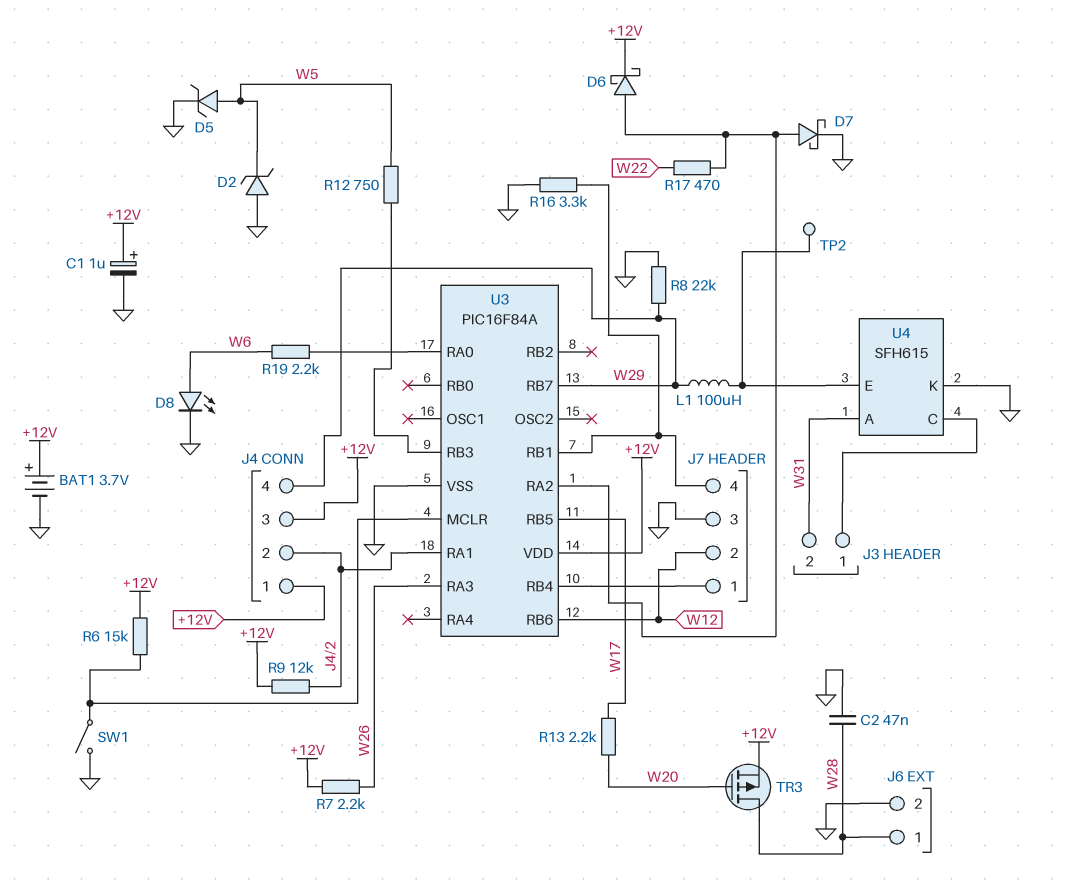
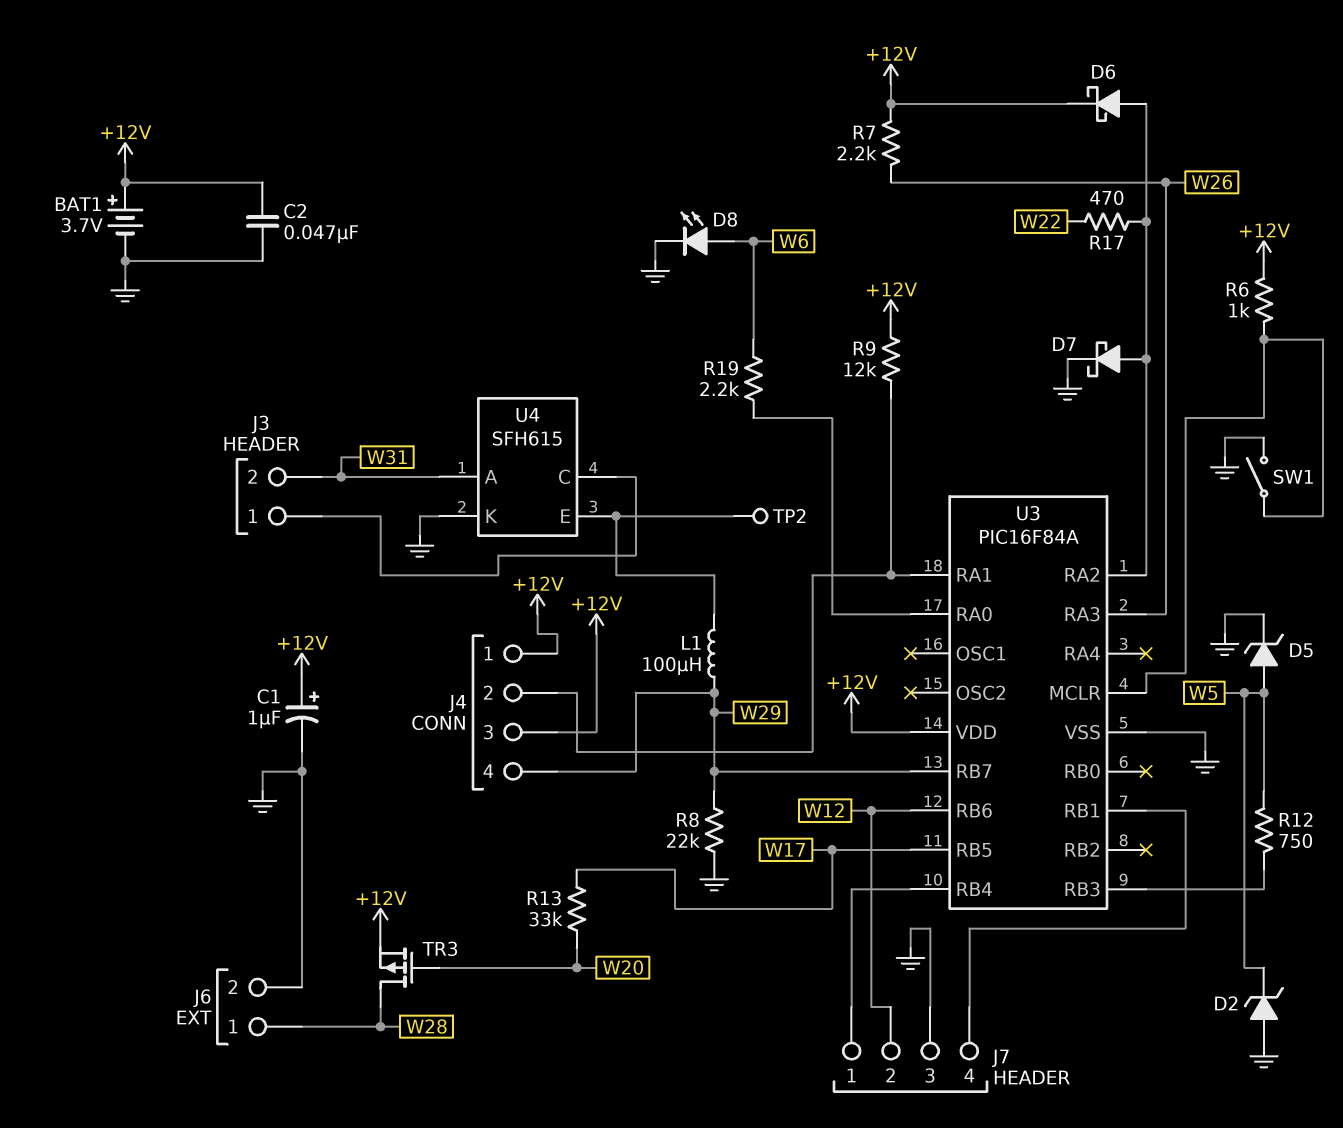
C2: 47nF (GND, W28) -> 47nF (+12V, GND)
R6: 15k (+12V, U3/MCLR) -> 1k (+12V, U3/MCLR)
R13: 2.2k (W17, W20) -> 33k (W17, W20)
R16: 3.3k (GND, J7/4) -> none

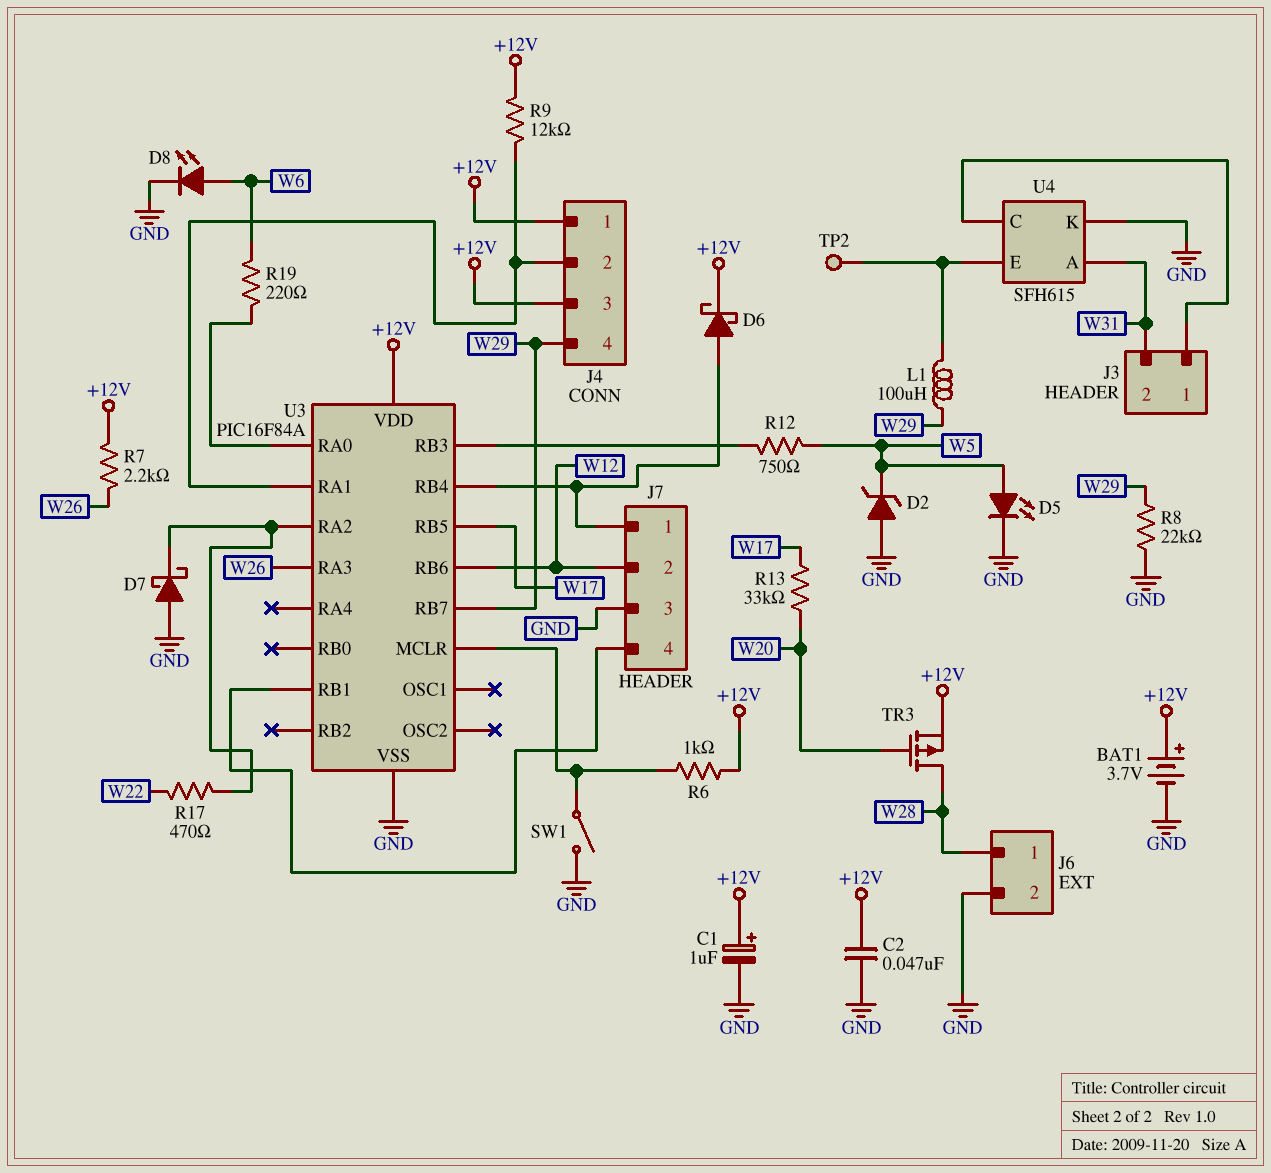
D5: zener (A W5, K GND) -> LED (A W5, K GND)
D6: schottky (A U3/RA2, K +12V) -> schottky (A J7/1, K +12V)
D7: schottky (A U3/RA2, K GND) -> schottky (A GND, K U3/RA2)
R19: 2.2k (U3/RA0, W6) -> 220 (U3/RA0, W6)

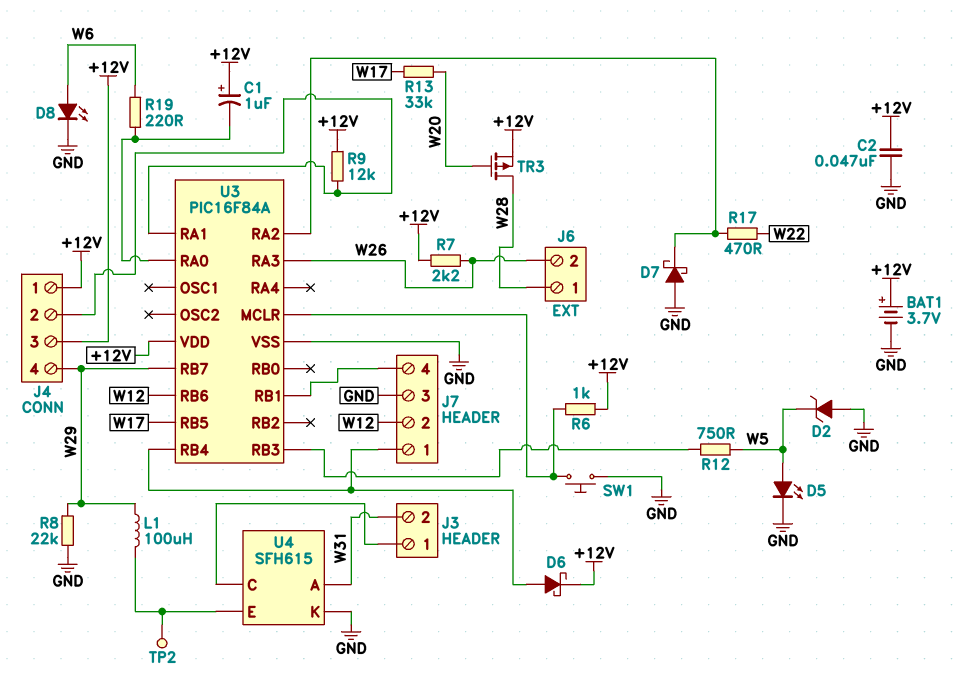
C1: 1uF (plus +12V, minus GND) -> 1uF (plus +12V, minus U3/RA0)
J6 pin 2: GND -> W26
SW1: switch (GND, U3/MCLR) -> button (GND, U3/MCLR)

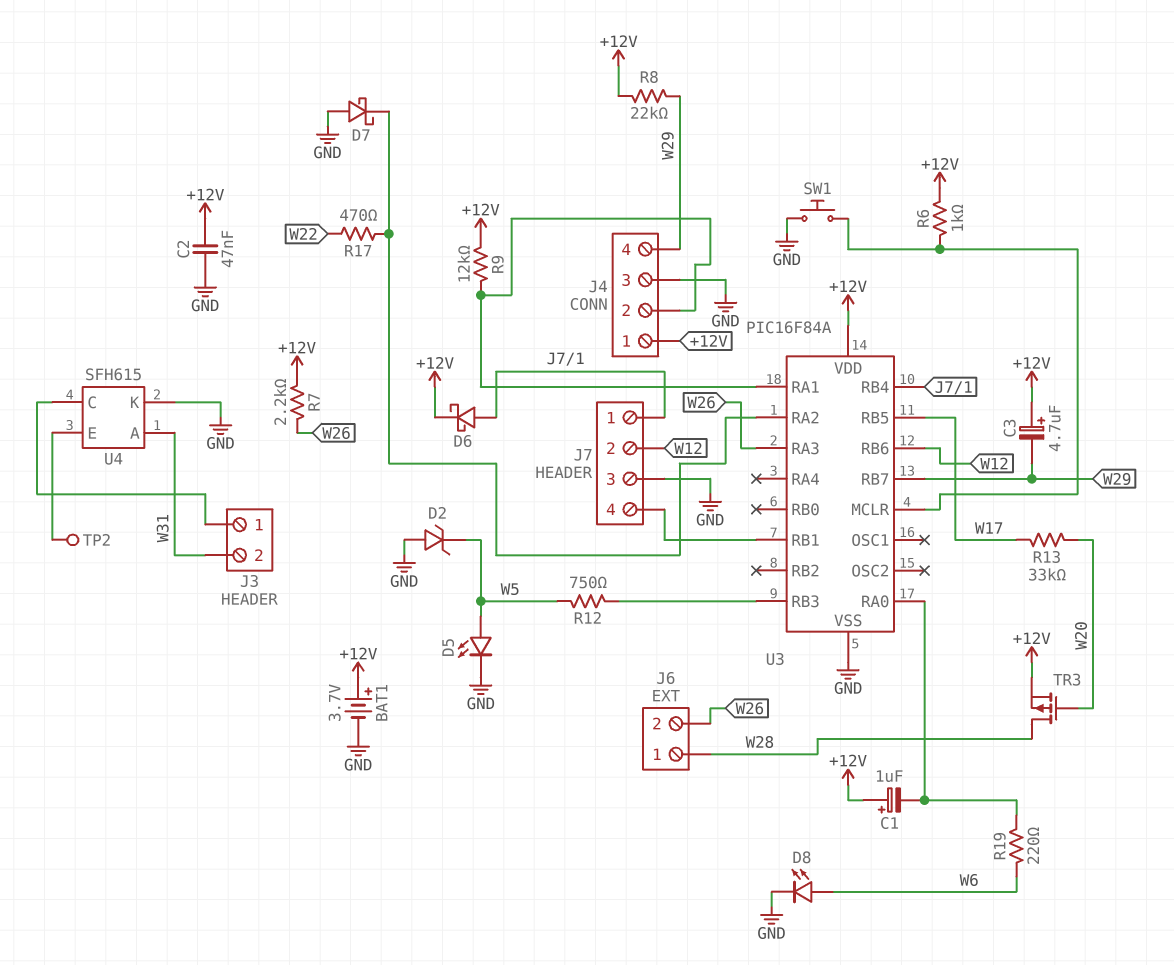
C3: none -> 4.7uF (plus +12V, minus W29)
J4 pin 3: +12V -> GND
L1: 100uH (U4/E, W29) -> none
R8: 22k (GND, W29) -> 22k (+12V, W29)

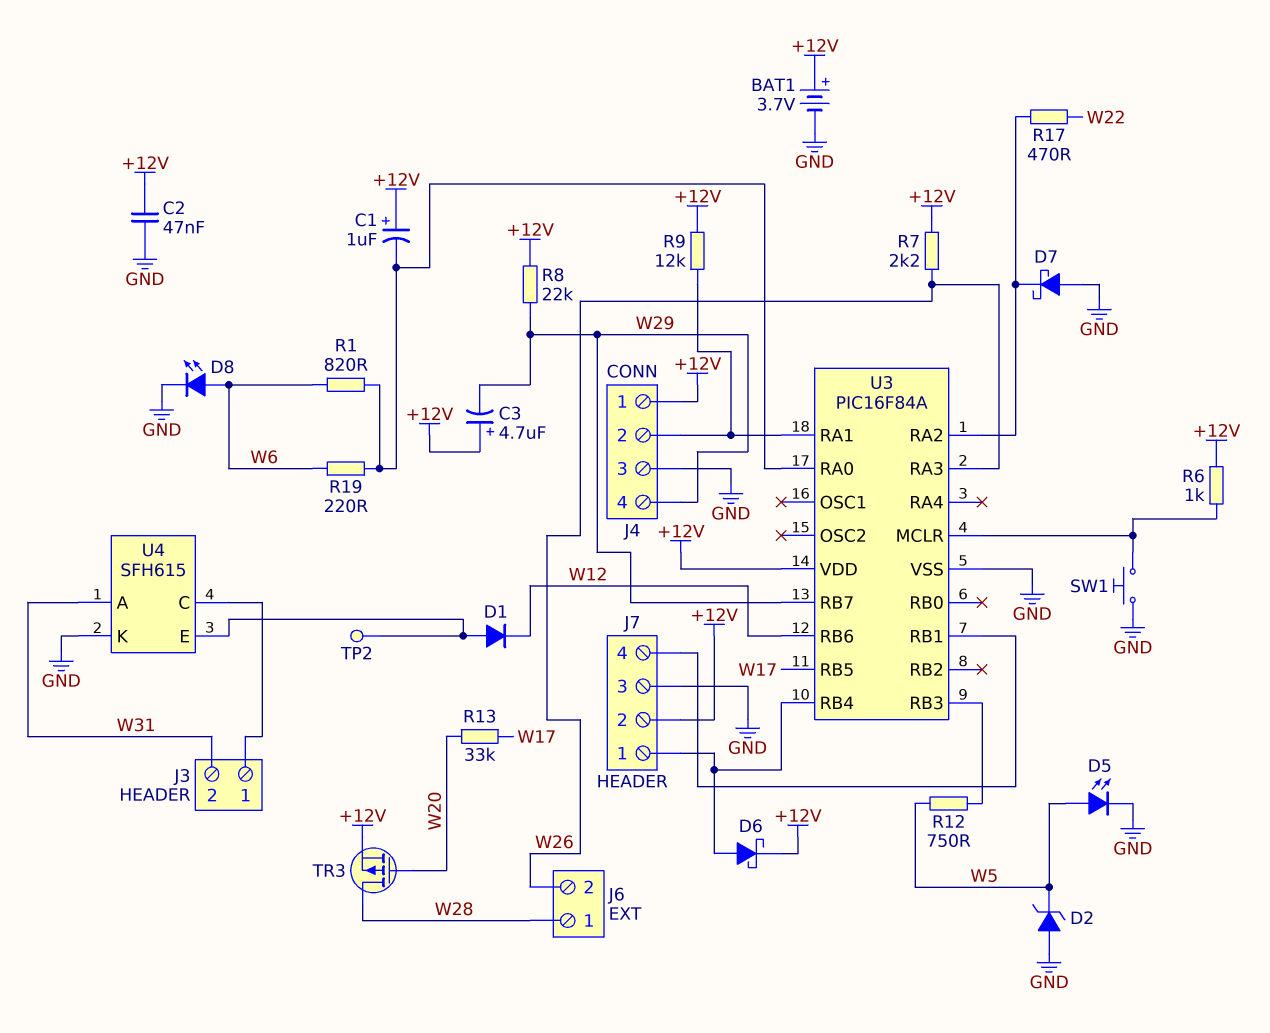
D1: none -> diode (A U4/E, K W12)
J7 pin 2: W12 -> +12V
R1: none -> 820 (U3/RA0, W6)

